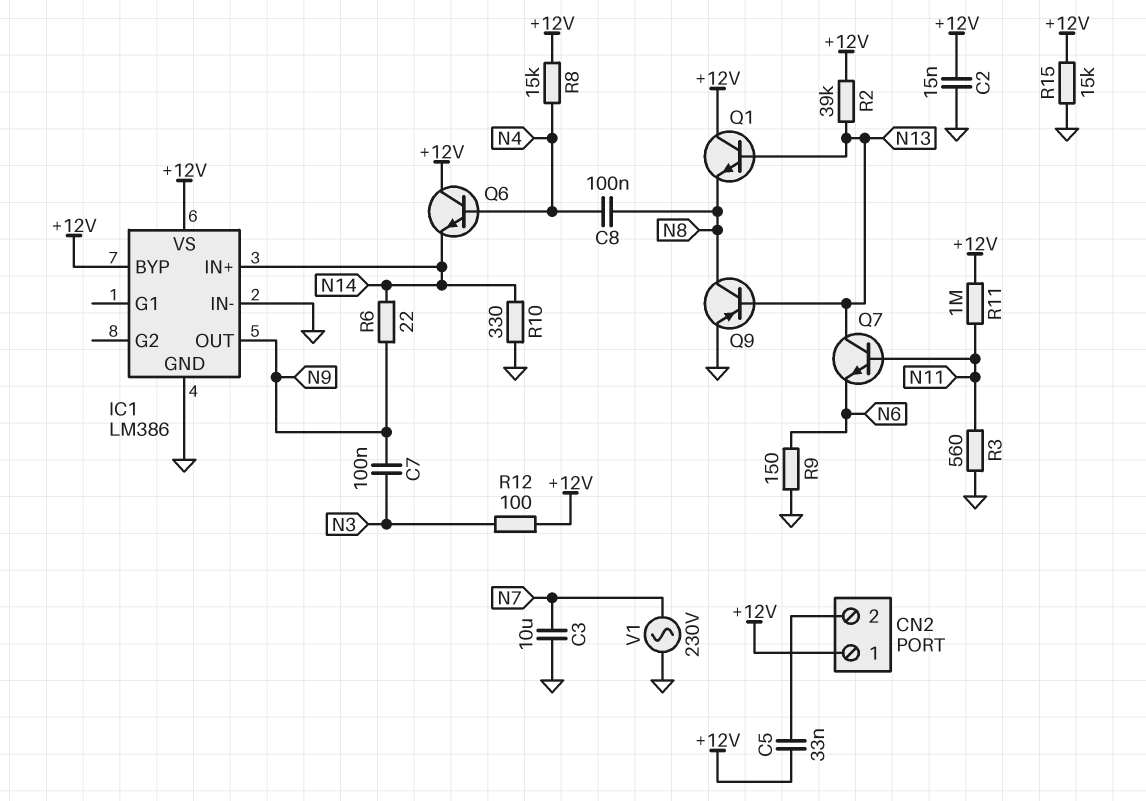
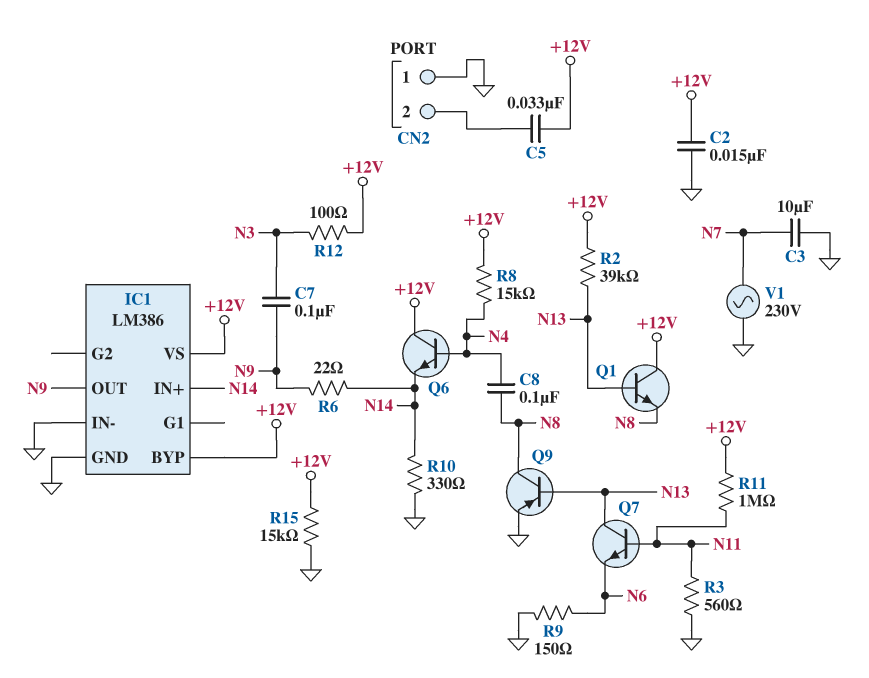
CN2 pin 1: +12V -> GND

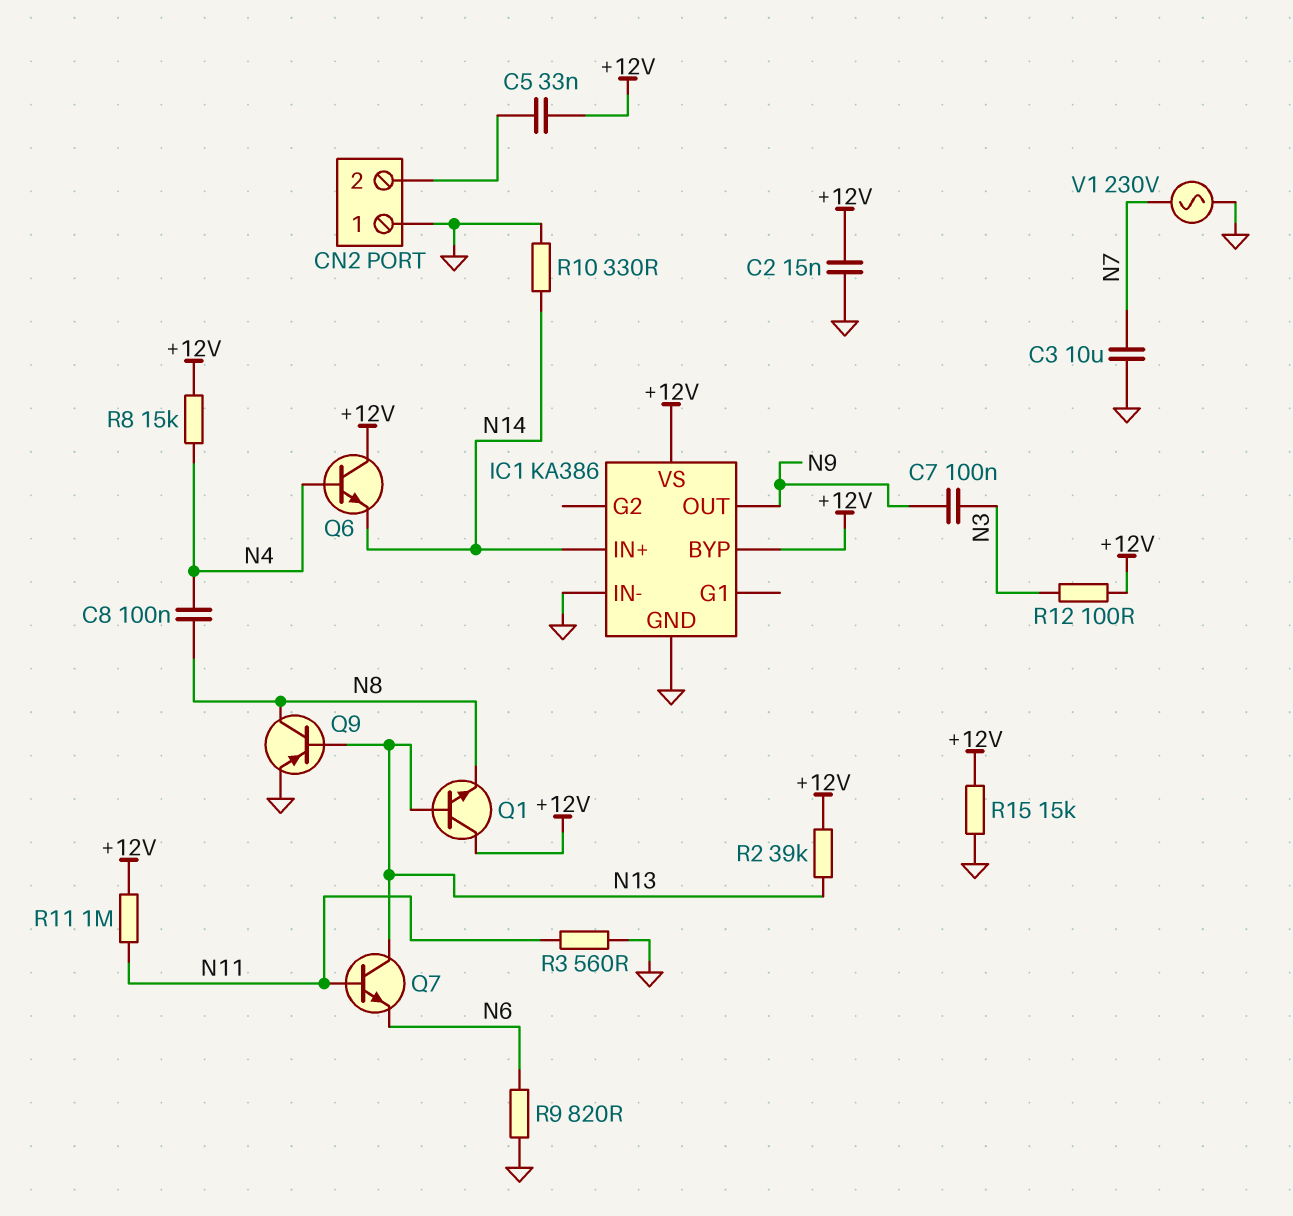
IC1: LM386 -> KA386
R6: 22 (N9, N14) -> none
R9: 150 (GND, N6) -> 820 (GND, N6)

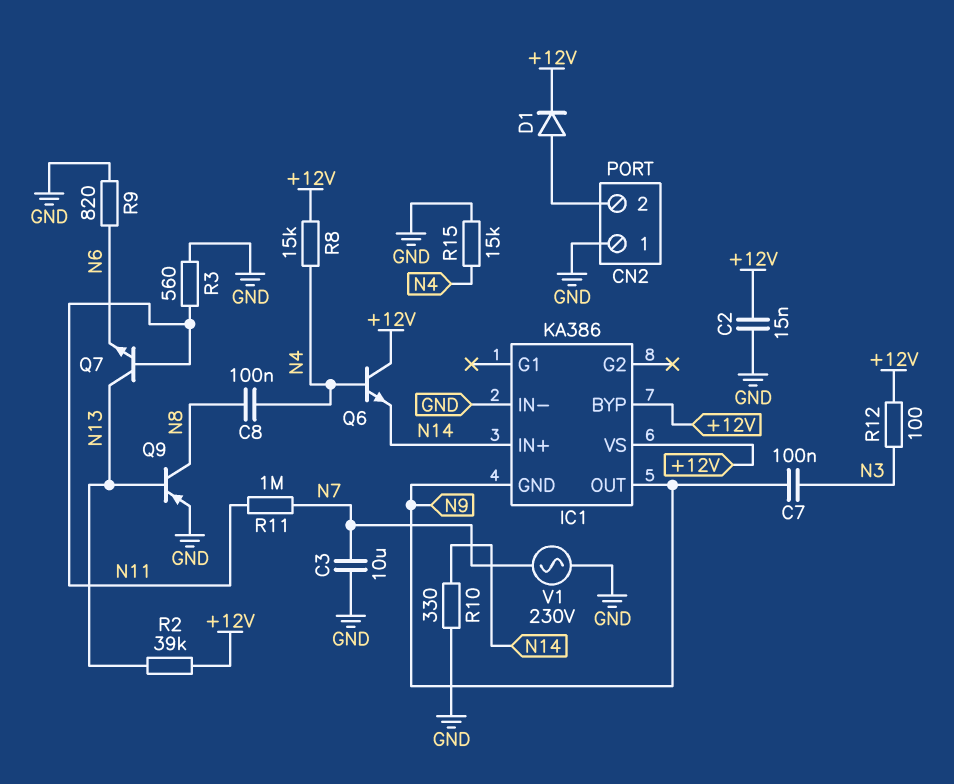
C5: 33nF (+12V, CN2/2) -> none
D1: none -> diode (A CN2/2, K +12V)
IC1 pin GND: GND -> N9
Q1: NPN (B N13, C +12V, E N8) -> none
R11: 1M (+12V, N11) -> 1M (N7, N11)
R15: 15k (+12V, GND) -> 15k (GND, N4)

